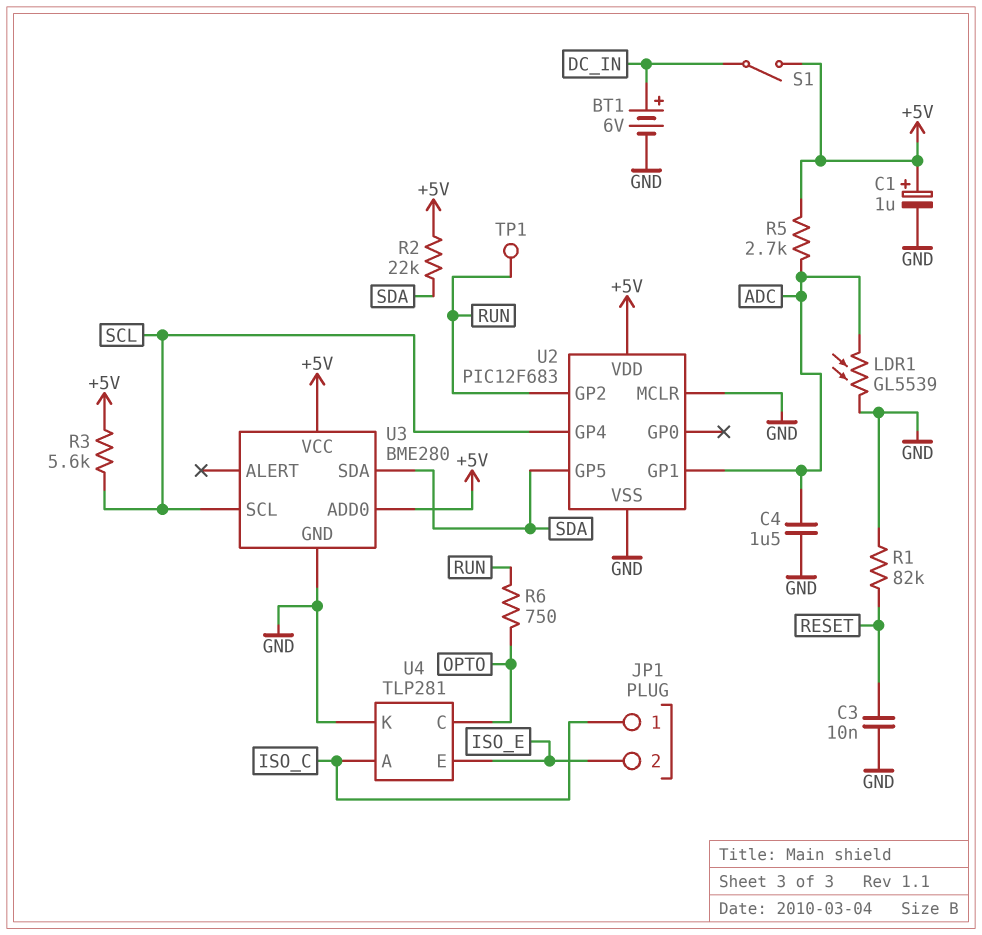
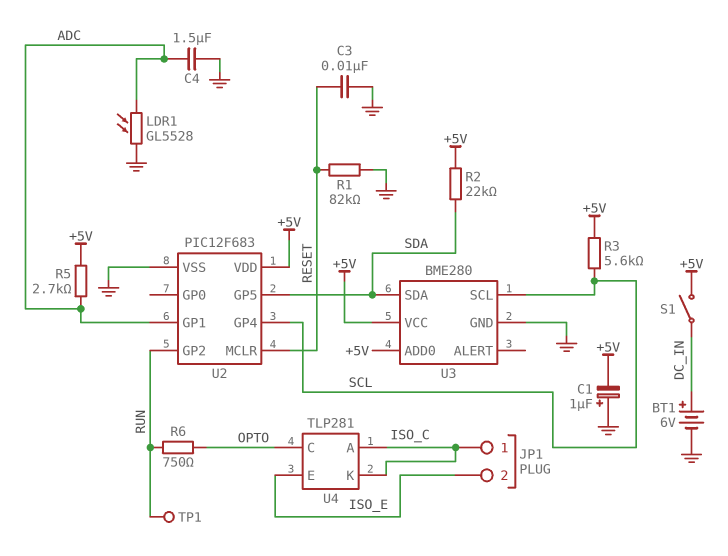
C1: 1uF (plus +5V, minus GND) -> 1uF (plus GND, minus +5V)
LDR1: GL5539 (ADC, GND) -> GL5528 (ADC, GND)
U2 pin MCLR: GND -> RESET
U4 pin K: GND -> ISO_C

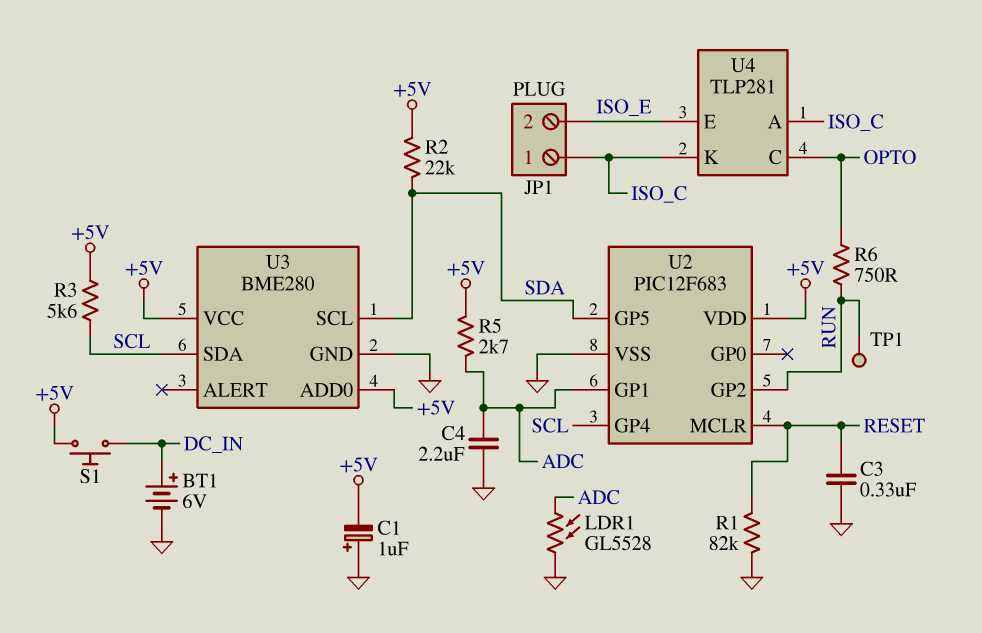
C3: 10nF (GND, RESET) -> 330nF (GND, RESET)
C4: 1.5uF (ADC, GND) -> 2.2uF (ADC, GND)
S1: switch (+5V, DC_IN) -> button (+5V, DC_IN)
U3 pin SCL: SCL -> SDA
U3 pin SDA: SDA -> SCL

